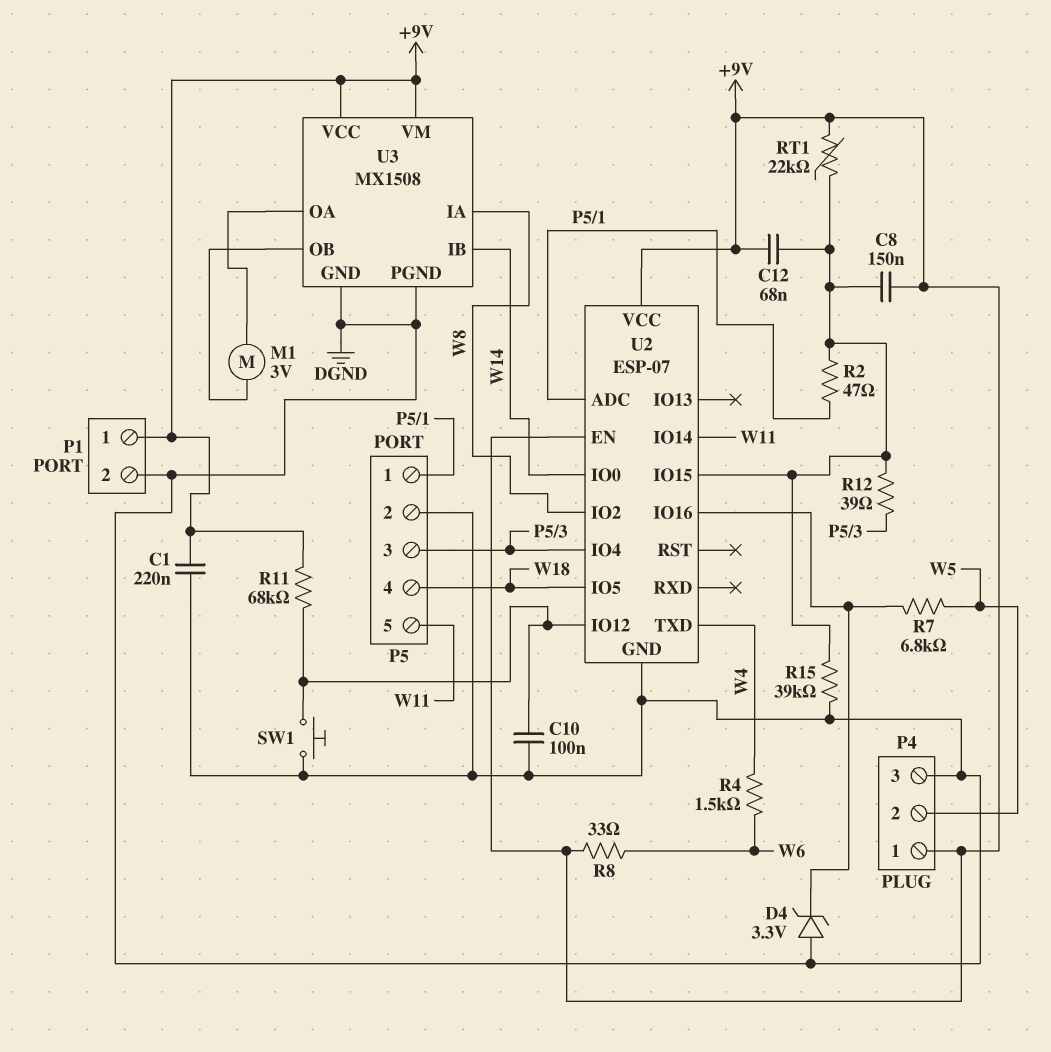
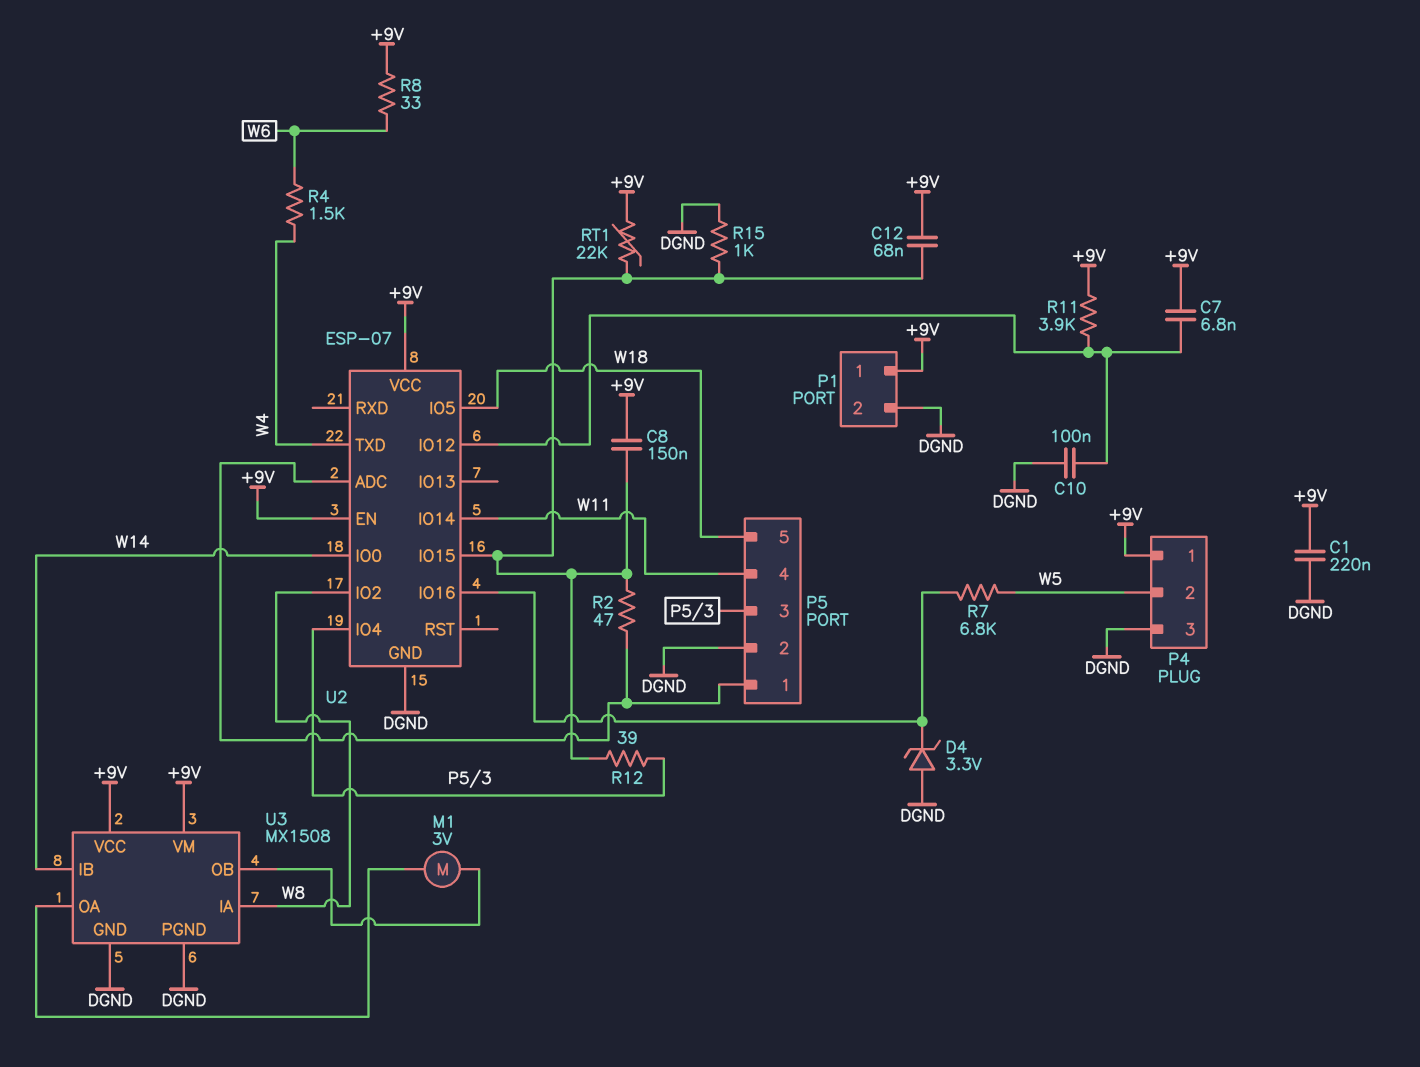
C7: none -> 6.8nF (+9V, U2/IO12)
P5 pin 4: W18 -> W11
P5 pin 5: W11 -> W18
R11: 68k (+9V, U2/IO12) -> 3.9k (+9V, U2/IO12)
R15: 39k (DGND, U2/IO15) -> 1k (DGND, U2/IO15)
SW1: button (DGND, U2/IO12) -> none

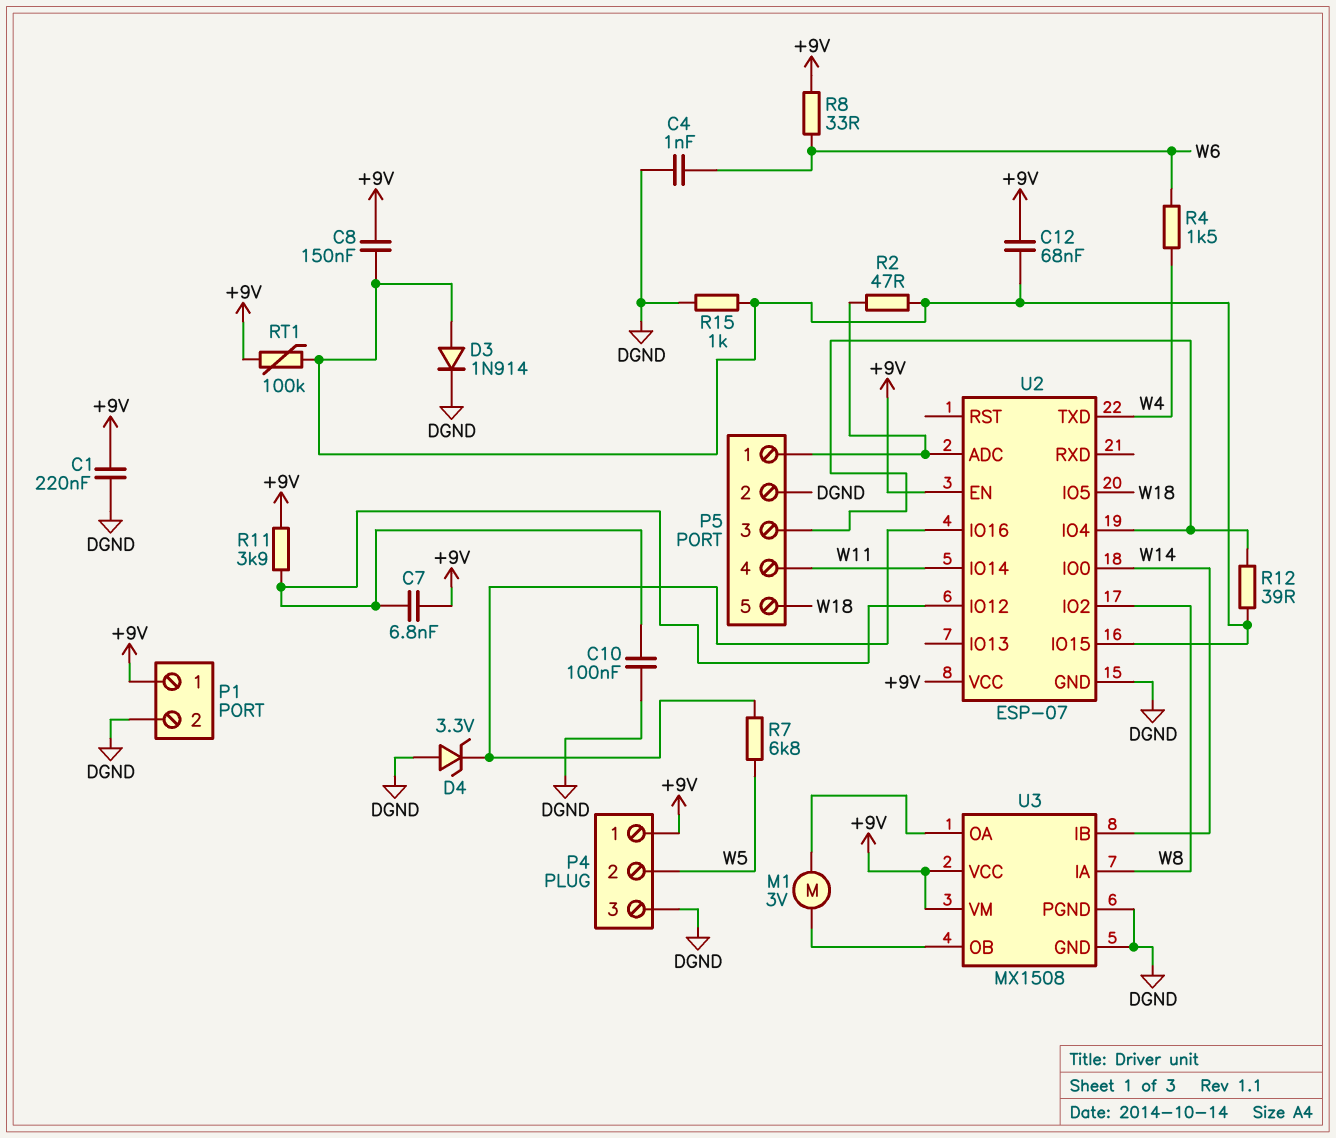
C4: none -> 1nF (DGND, W6)
D3: none -> diode 1N914 (A U2/IO15, K DGND)
RT1: 22k (+9V, U2/IO15) -> 100k (+9V, U2/IO15)

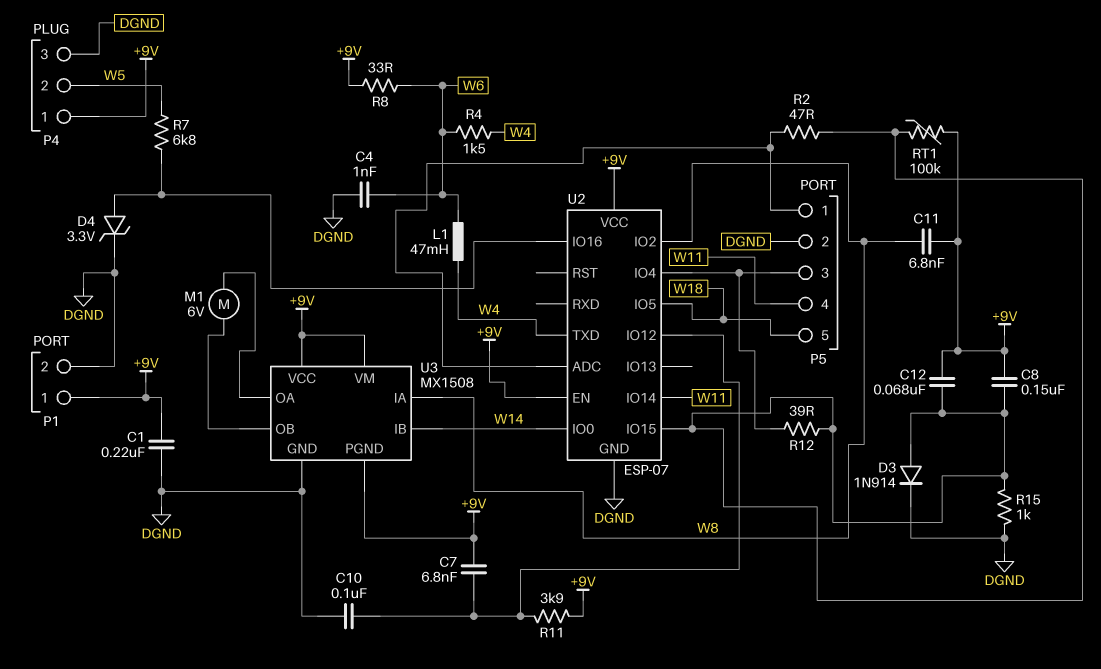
C11: none -> 6.8nF (+9V, W8)
D4: zener 3.3V (A DGND, K U2/IO16) -> zener 3.3V (A U2/IO16, K DGND)
L1: none -> 47mH (W4, W6)
M1: motor 3V (U3/OA, U3/OB) -> motor 6V (U3/OA, U3/OB)
U3 pin PGND: DGND -> +9V

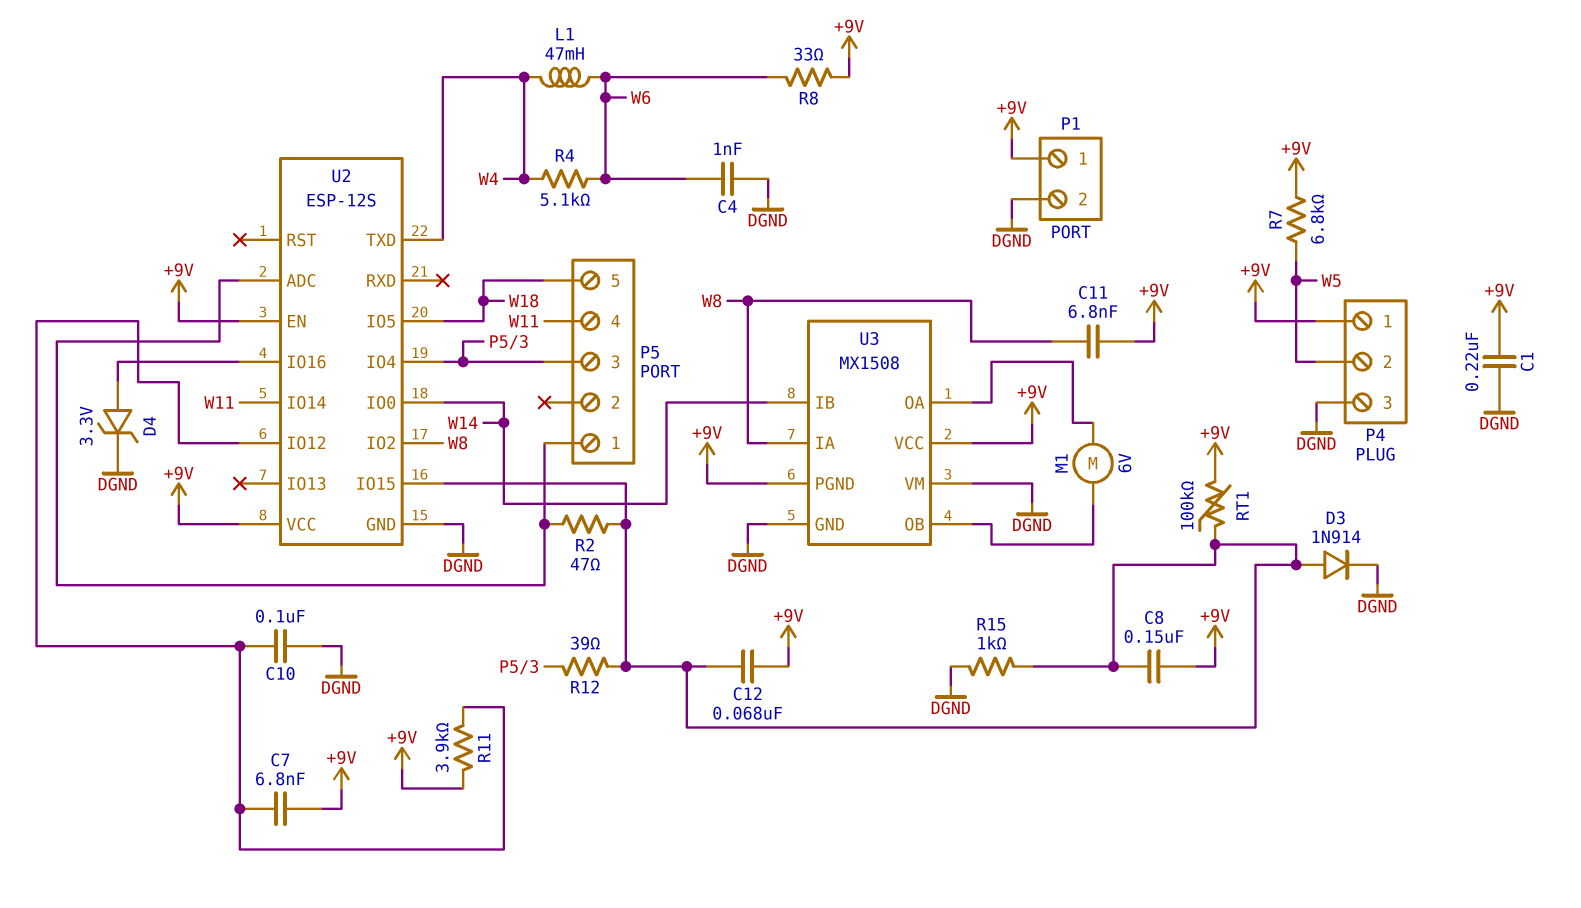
P5 pin 2: DGND -> none
R4: 1.5k (W4, W6) -> 5.1k (W4, W6)
R7: 6.8k (U2/IO16, W5) -> 6.8k (+9V, W5)
U2: ESP-07 -> ESP-12S
U3 pin VM: +9V -> DGND

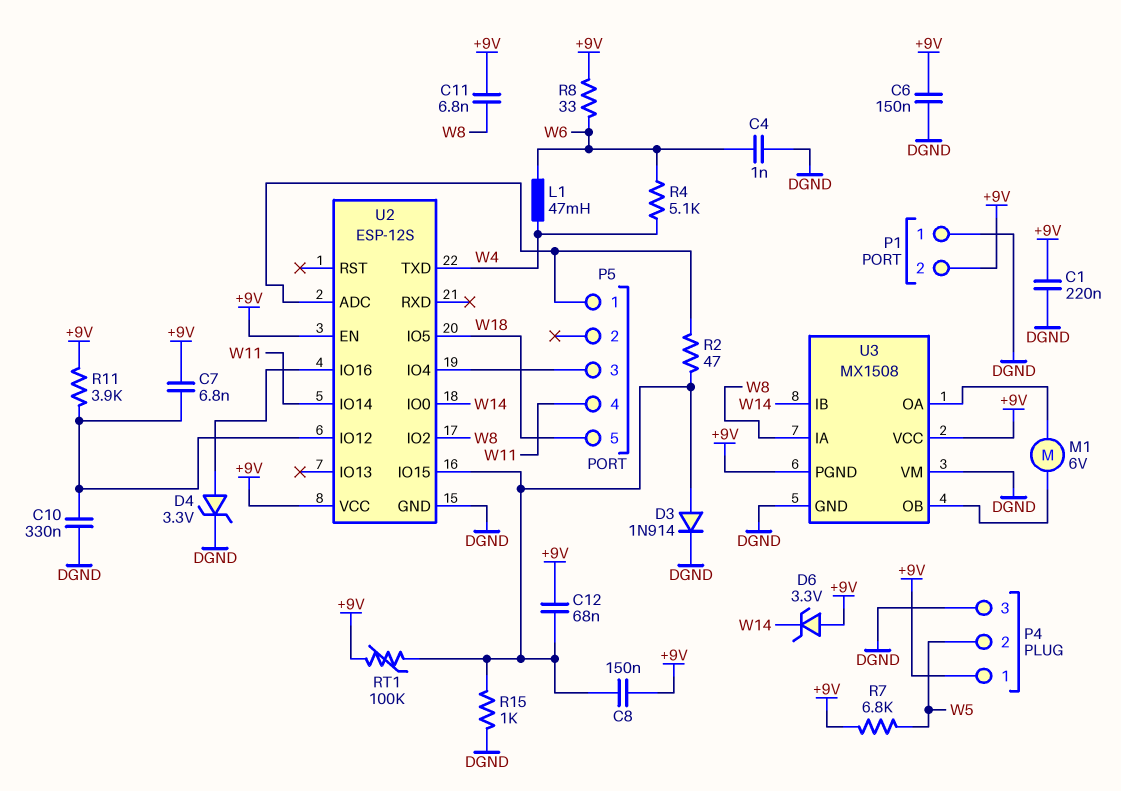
C6: none -> 150nF (+9V, DGND)
C10: 100nF (DGND, U2/IO12) -> 330nF (DGND, U2/IO12)
D6: none -> zener 3.3V (A +9V, K W14)
P1 pin 1: +9V -> DGND
P1 pin 2: DGND -> +9V
R12: 39 (P5/3, U2/IO15) -> none

